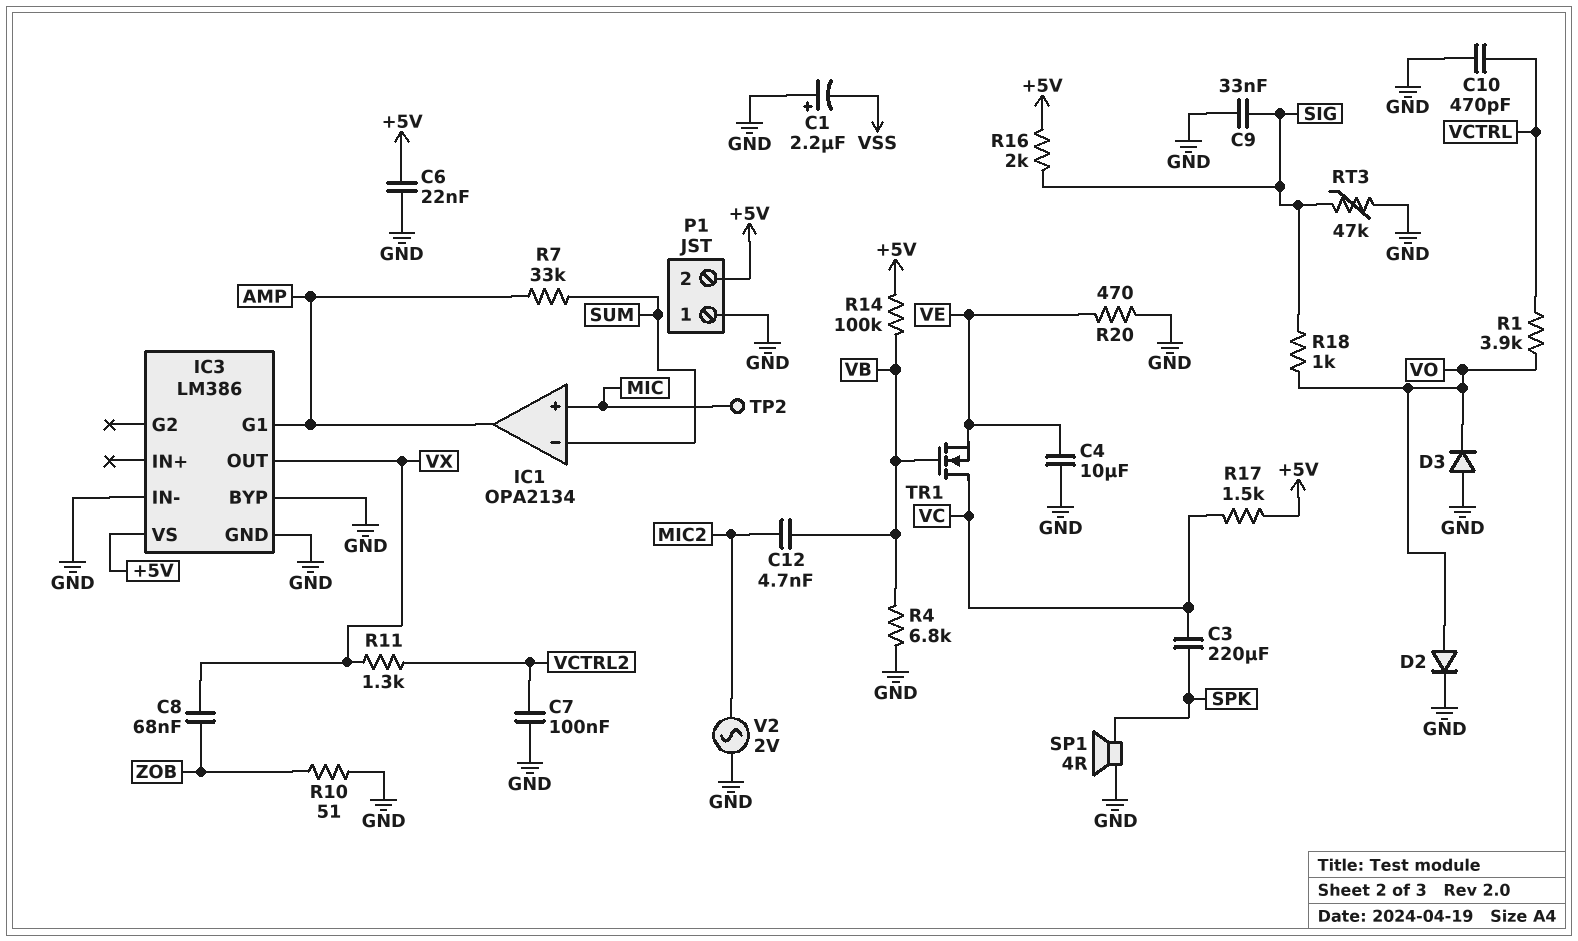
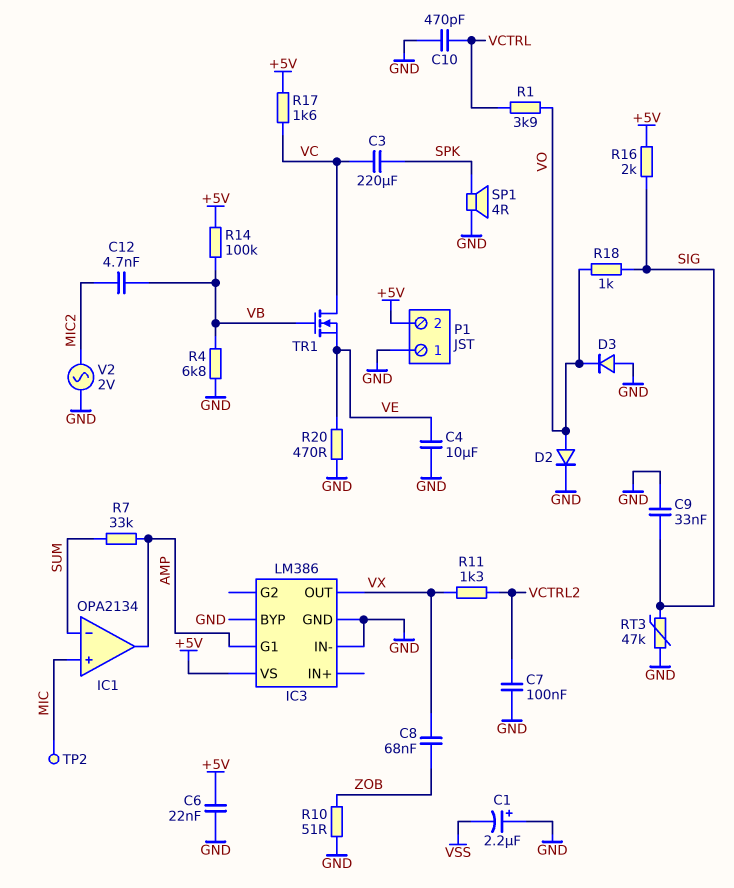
R17: 1.5k (+5V, VC) -> 1.6k (+5V, VC)

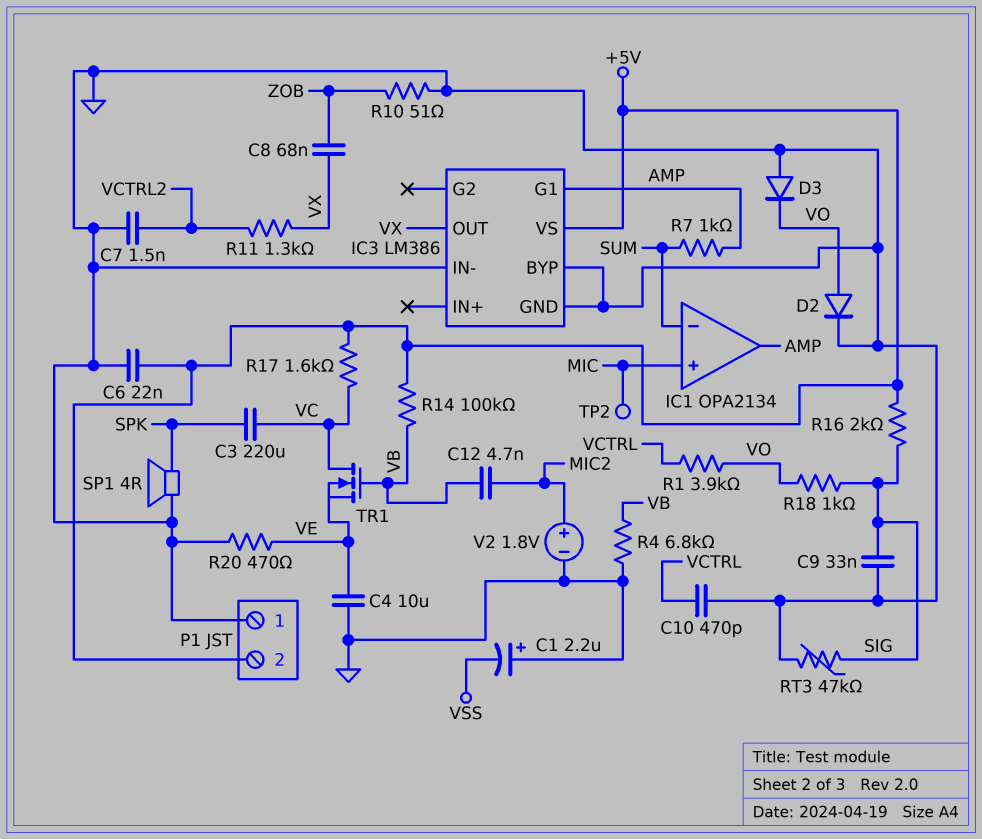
C7: 100nF (GND, VCTRL2) -> 1.5nF (GND, VCTRL2)
R7: 33k (AMP, SUM) -> 1k (AMP, SUM)
V2: AC 2V (GND, MIC2) -> 1.8V (plus MIC2, minus GND)

